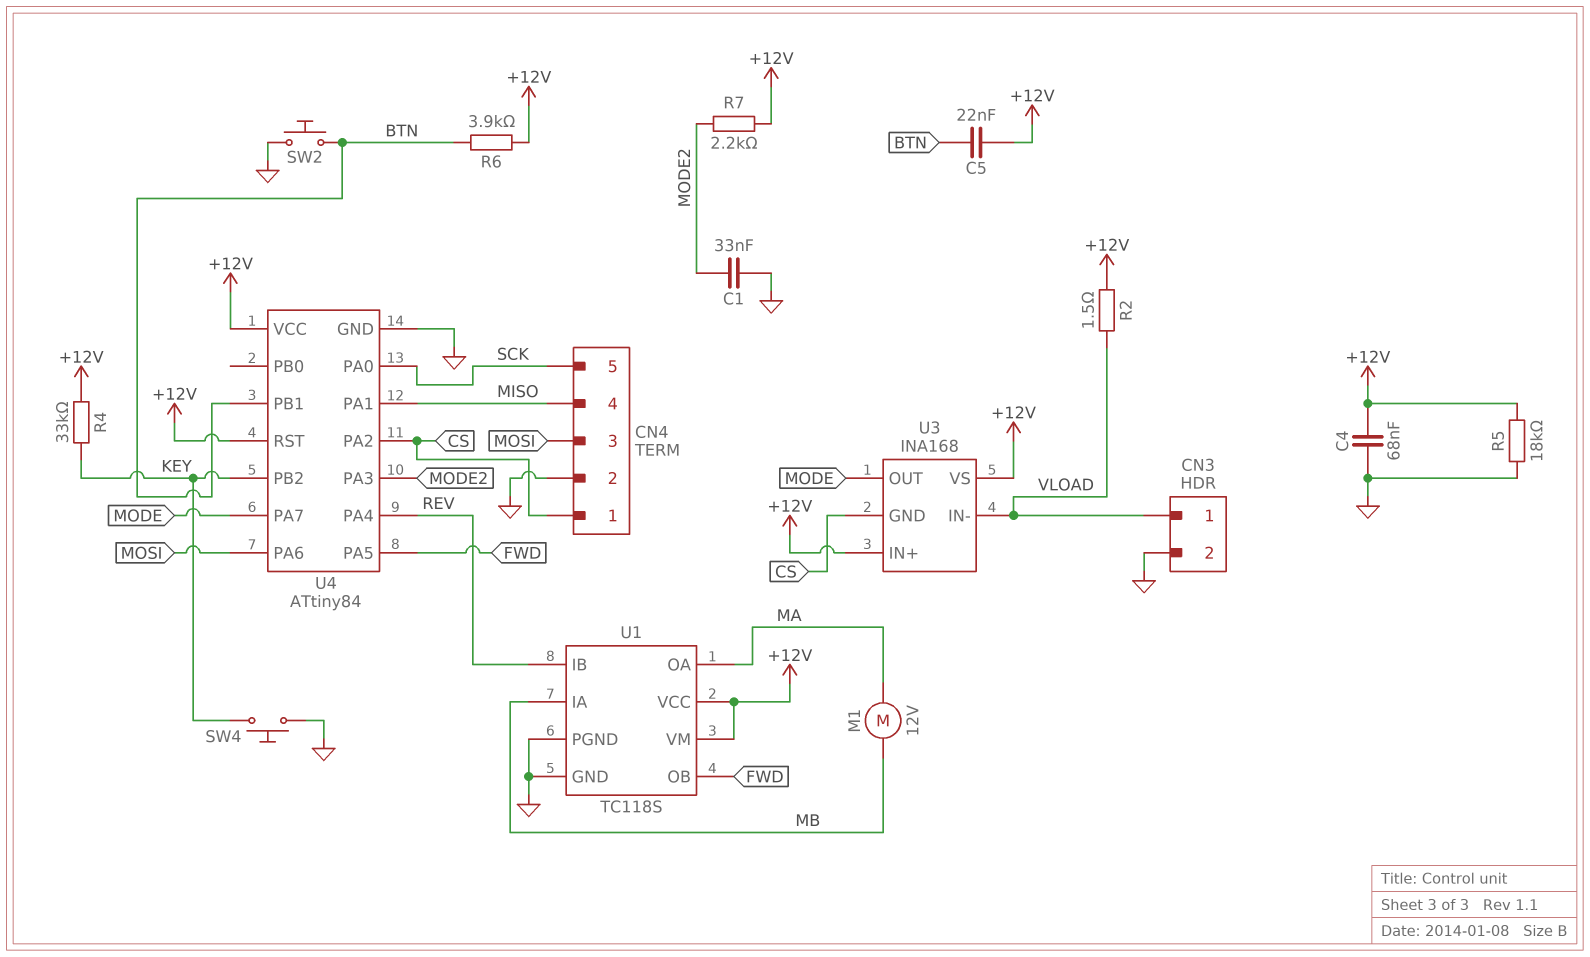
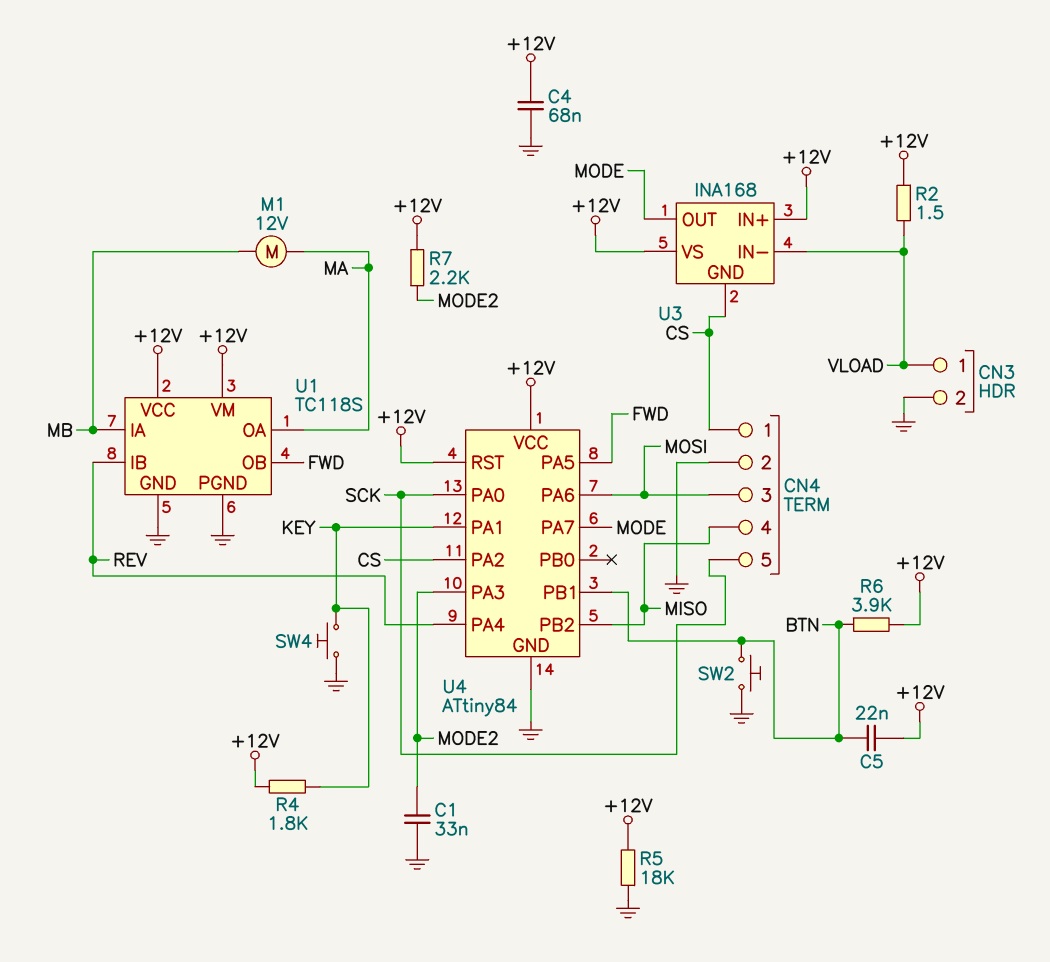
R4: 33k (+12V, KEY) -> 1.8k (+12V, KEY)
U4 pin PA1: MISO -> KEY
U4 pin PB2: KEY -> MISO

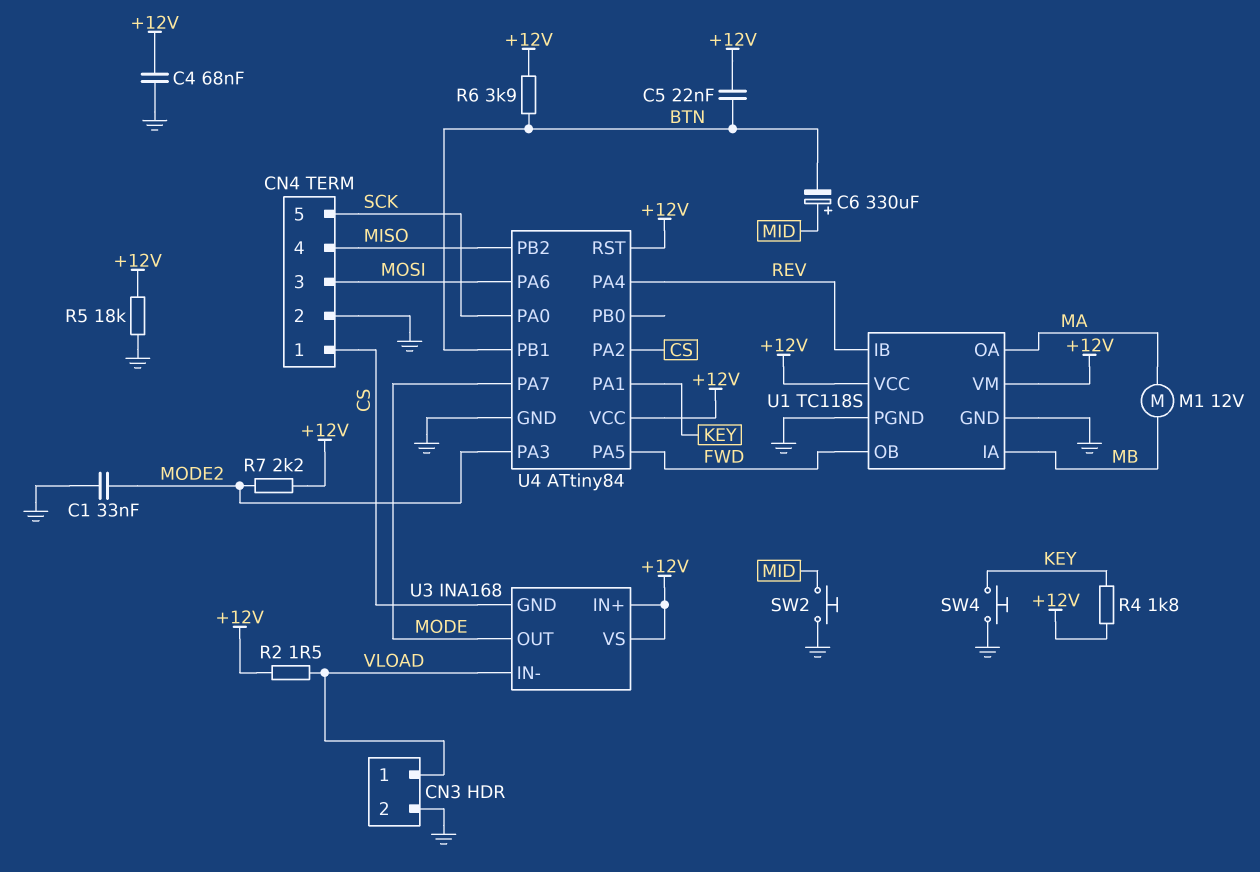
C6: none -> 330uF (plus MID, minus BTN)
SW2: button (BTN, GND) -> button (GND, MID)

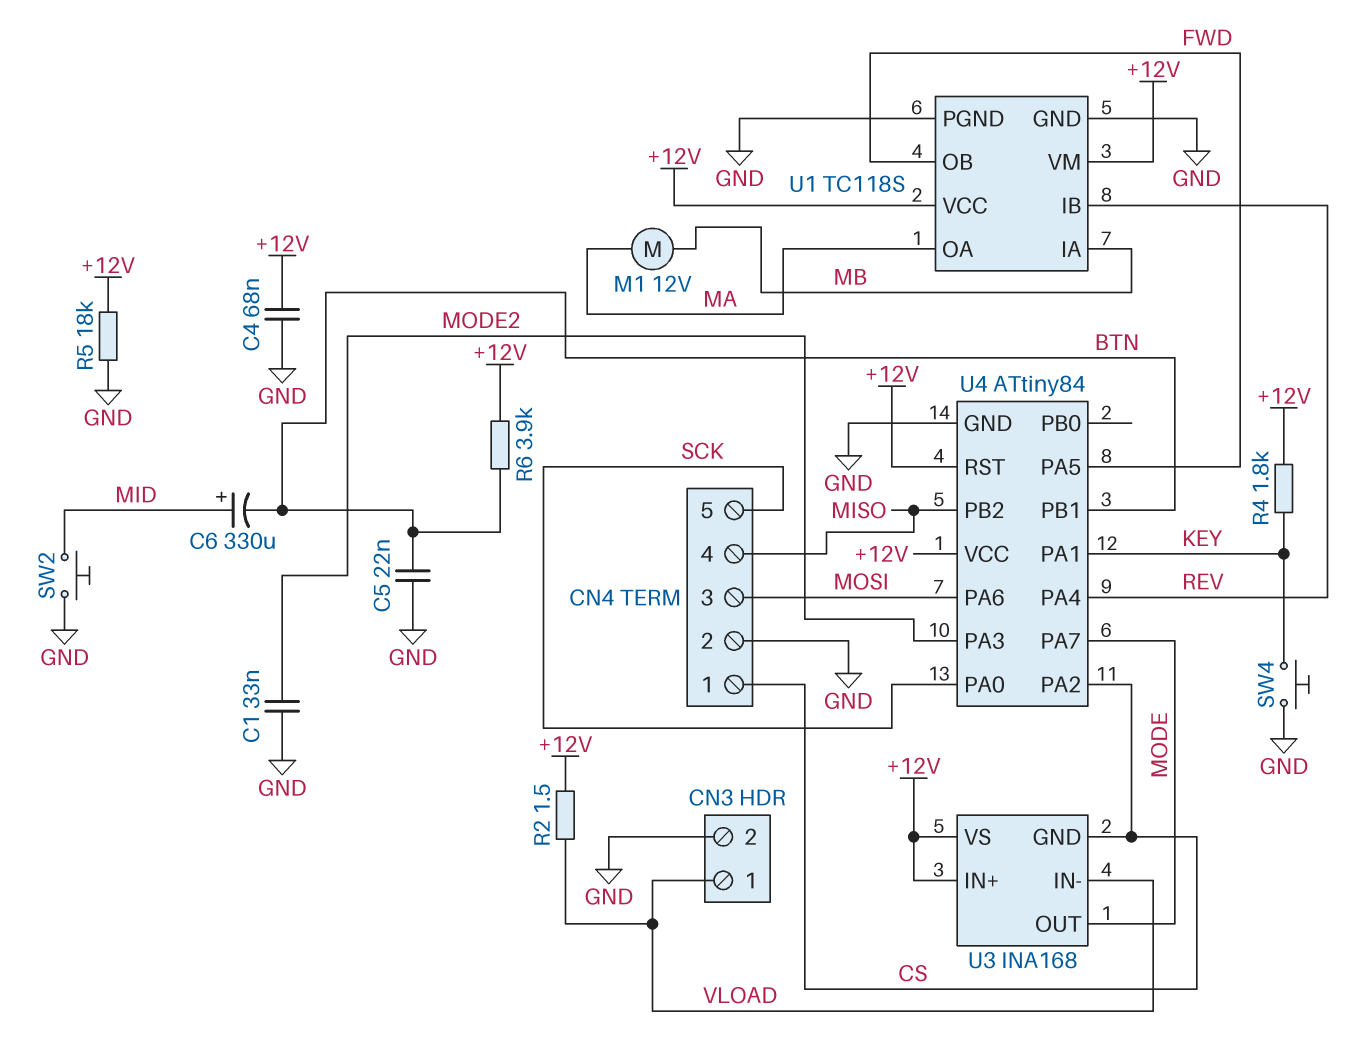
C5: 22nF (+12V, BTN) -> 22nF (BTN, GND)
R7: 2.2k (+12V, MODE2) -> none

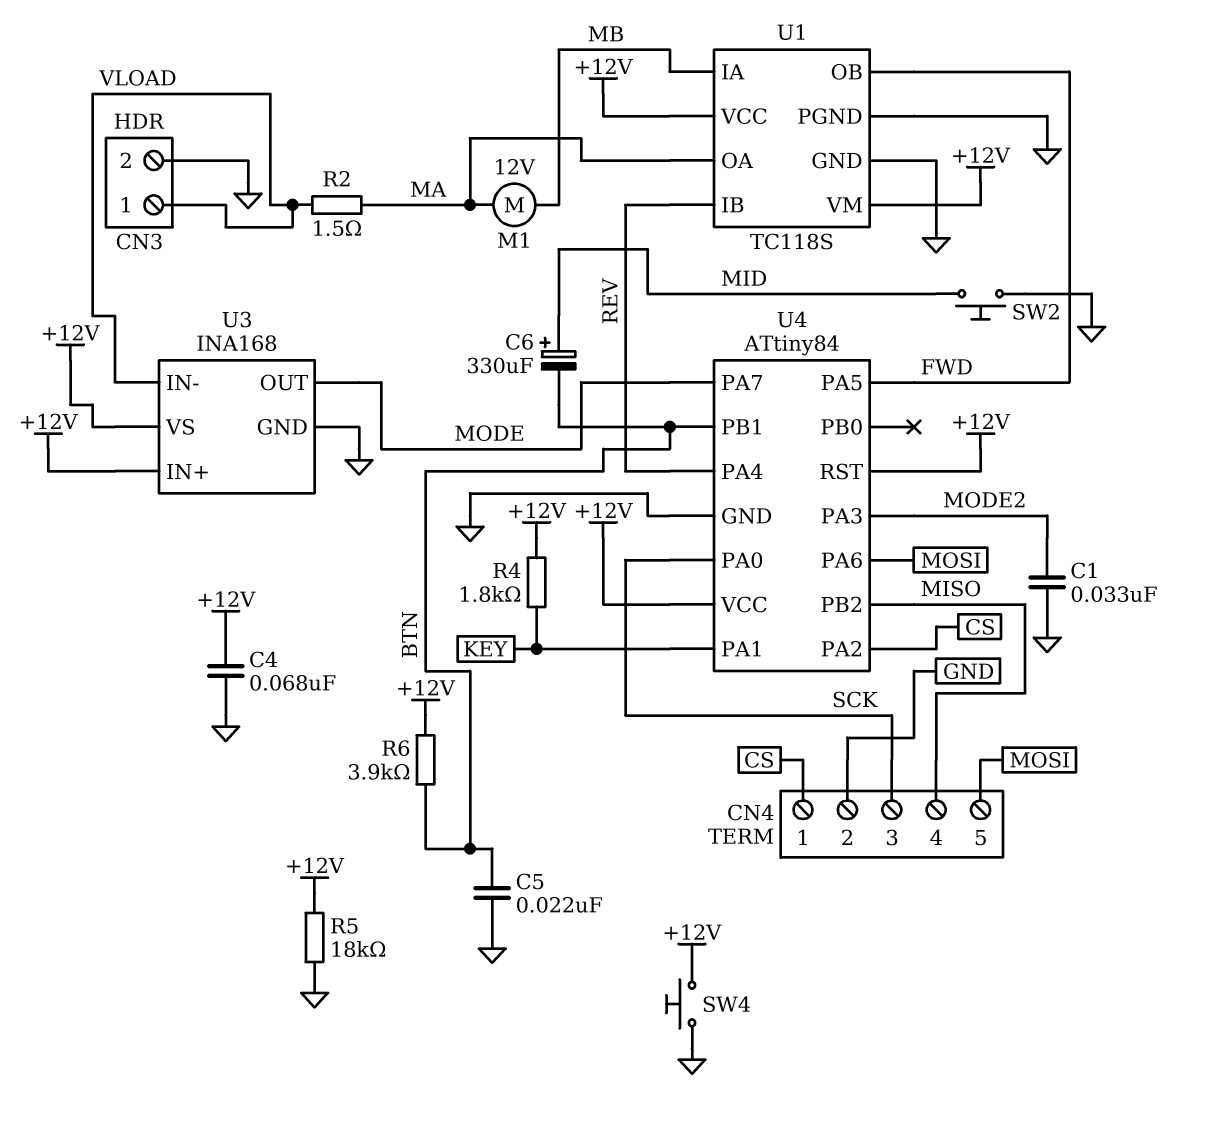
CN4 pin 3: MOSI -> SCK
CN4 pin 5: SCK -> MOSI
R2: 1.5 (+12V, VLOAD) -> 1.5 (MA, VLOAD)
SW4: button (GND, KEY) -> button (+12V, GND)
U3 pin GND: CS -> GND

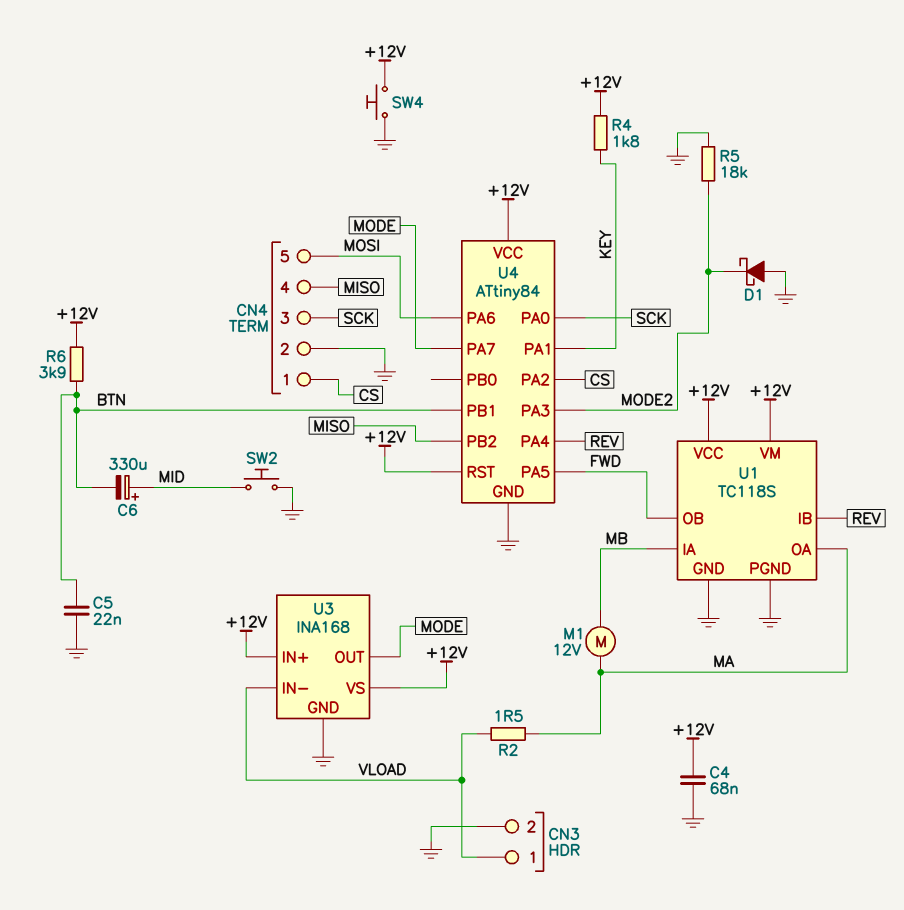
C1: 33nF (GND, MODE2) -> none
D1: none -> schottky (A GND, K MODE2)
R5: 18k (+12V, GND) -> 18k (GND, MODE2)

